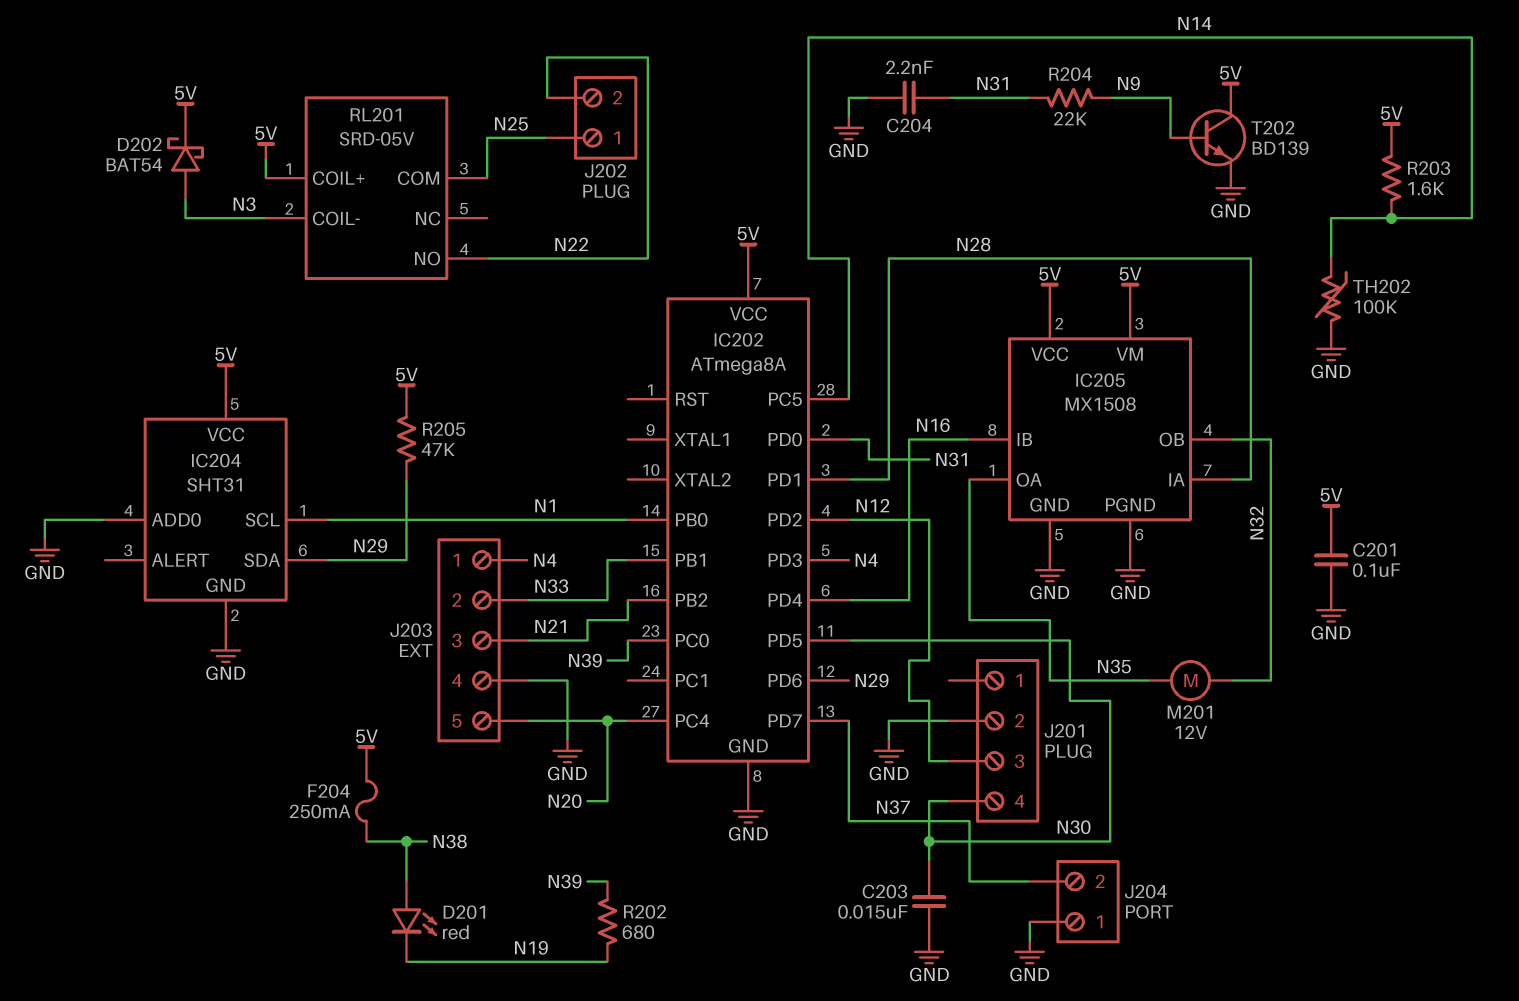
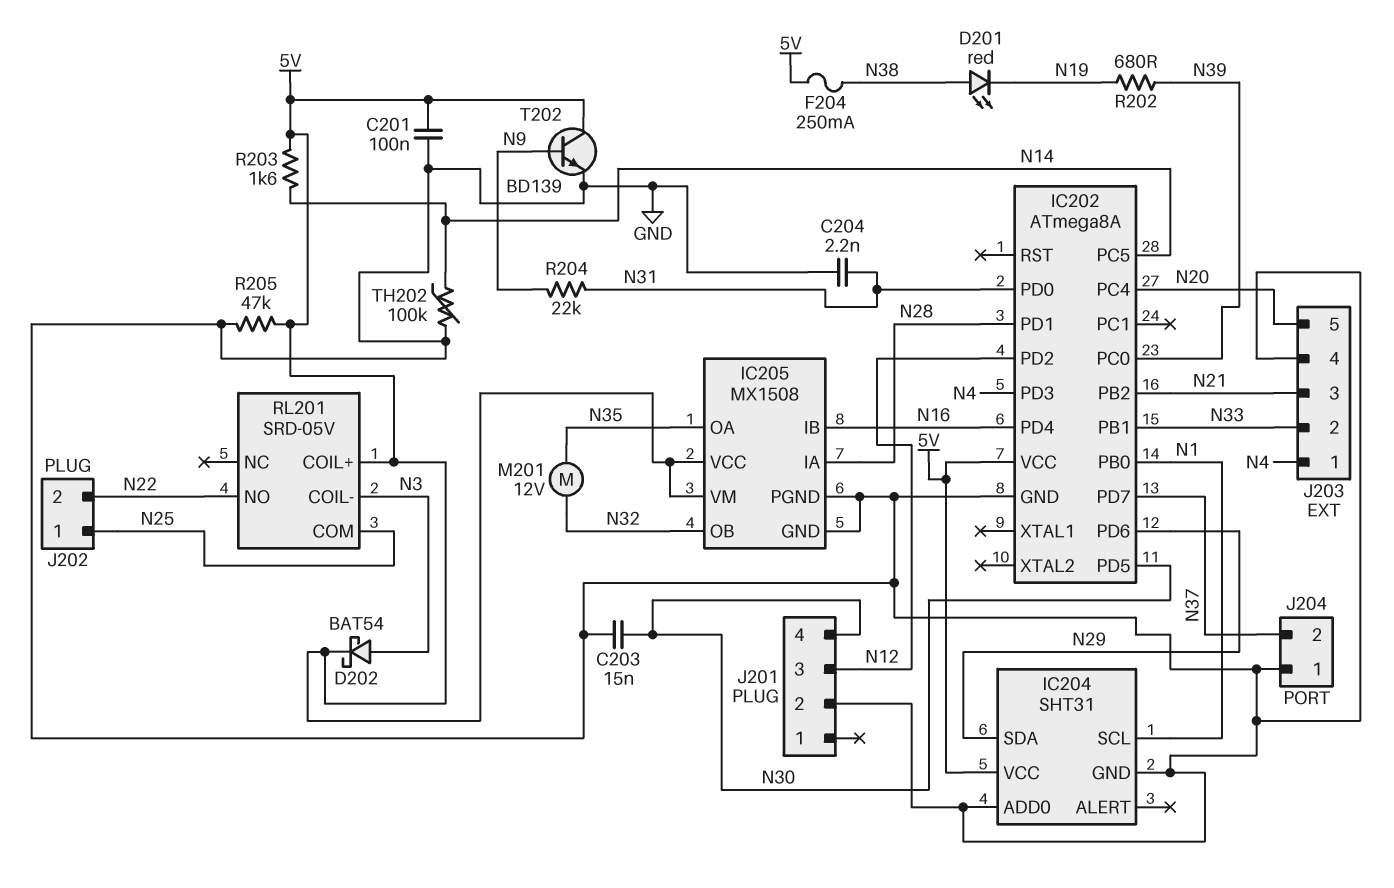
R205: 47k (5V, N29) -> 47k (5V, GND)

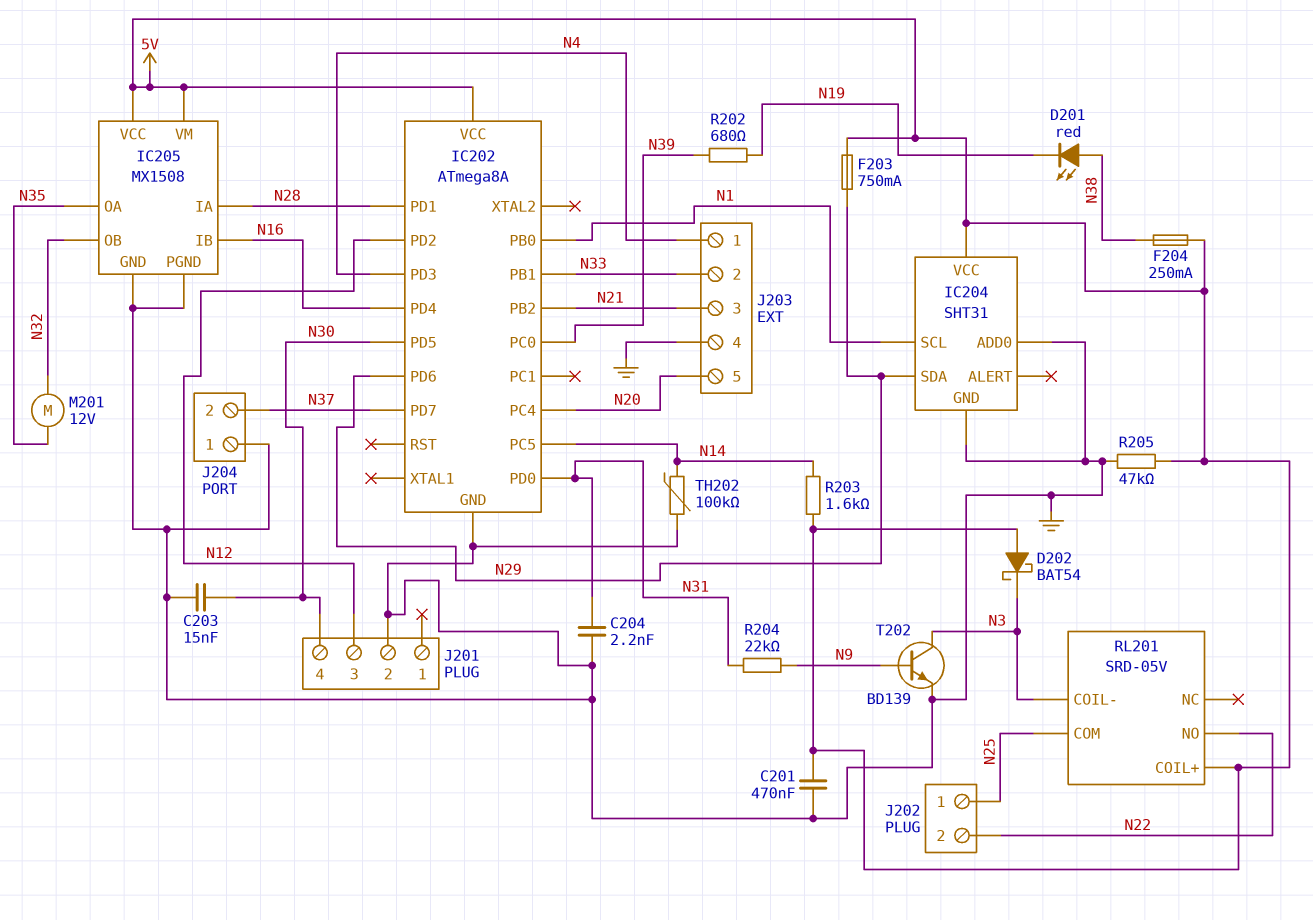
C201: 100nF (5V, GND) -> 470nF (5V, GND)
D202: schottky BAT54 (A N3, K 5V) -> schottky BAT54 (A 5V, K N3)
F203: none -> 750mA (5V, N29)
T202: NPN BD139 (B N9, C 5V, E GND) -> NPN BD139 (B N9, C N3, E GND)

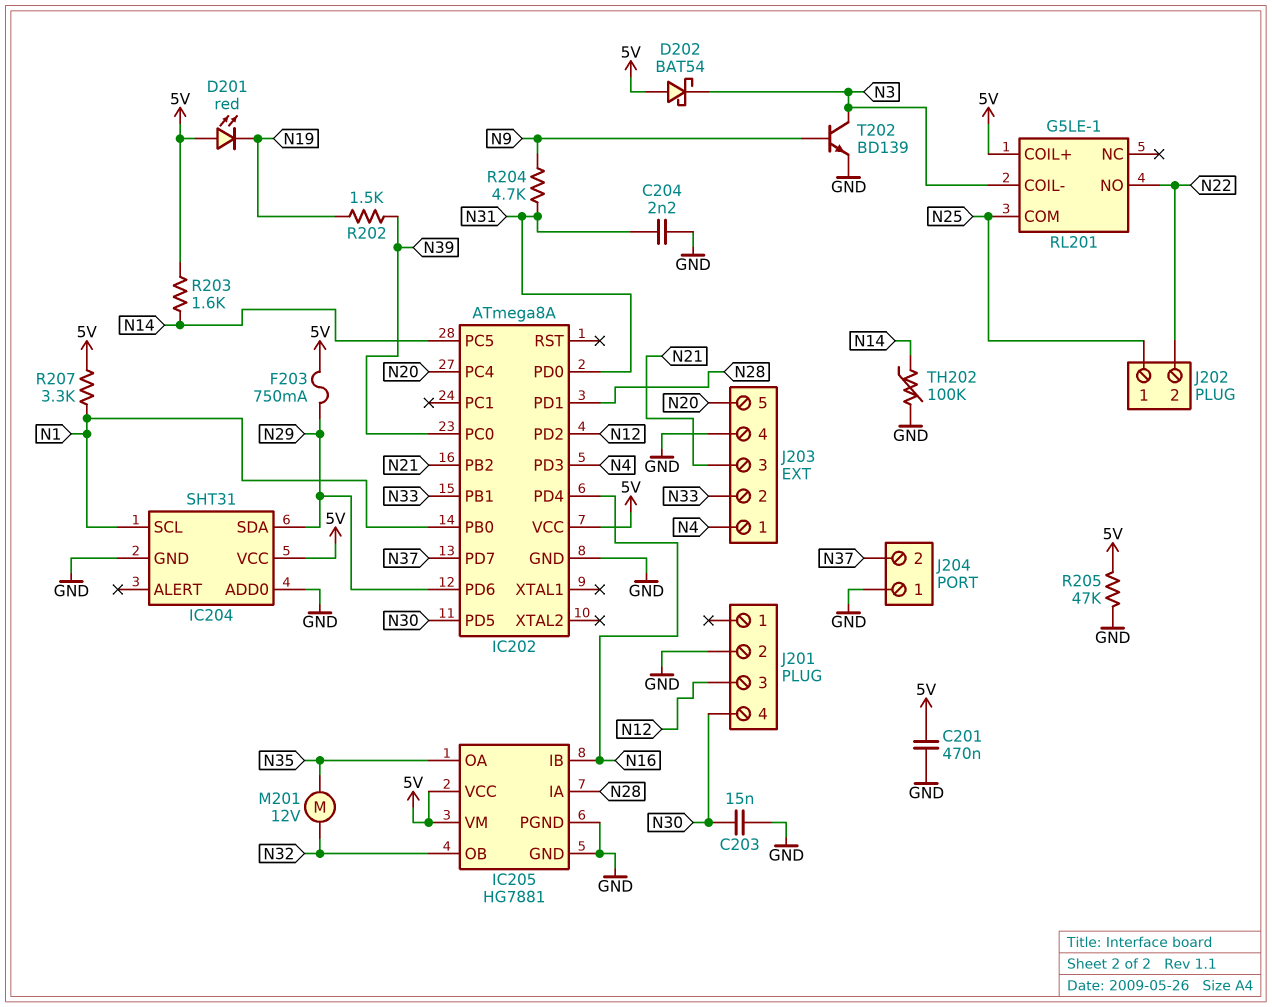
D201: LED red (A N38, K N19) -> LED red (A 5V, K N19)
F204: 250mA (5V, N38) -> none
IC205: MX1508 -> HG7881
R202: 680 (N19, N39) -> 1.5k (N19, N39)
R204: 22k (N9, N31) -> 4.7k (N9, N31)
R207: none -> 3.3k (5V, N1)
RL201: SRD-05V -> G5LE-1

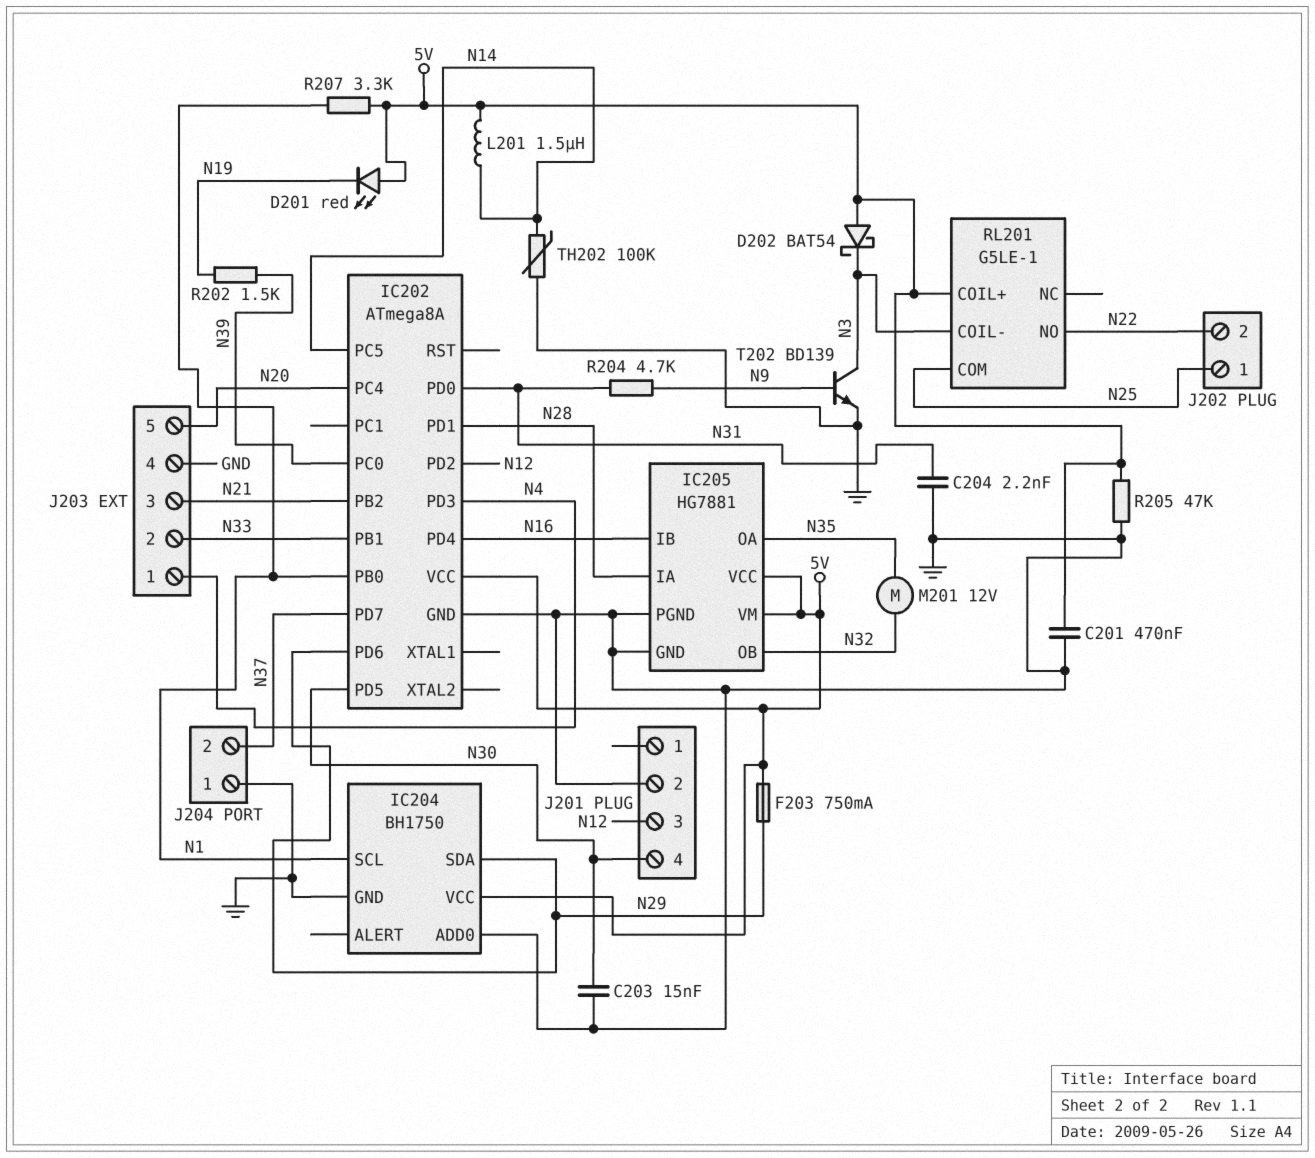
IC204: SHT31 -> BH1750
L201: none -> 1.5uH (5V, N14)
R203: 1.6k (5V, N14) -> none

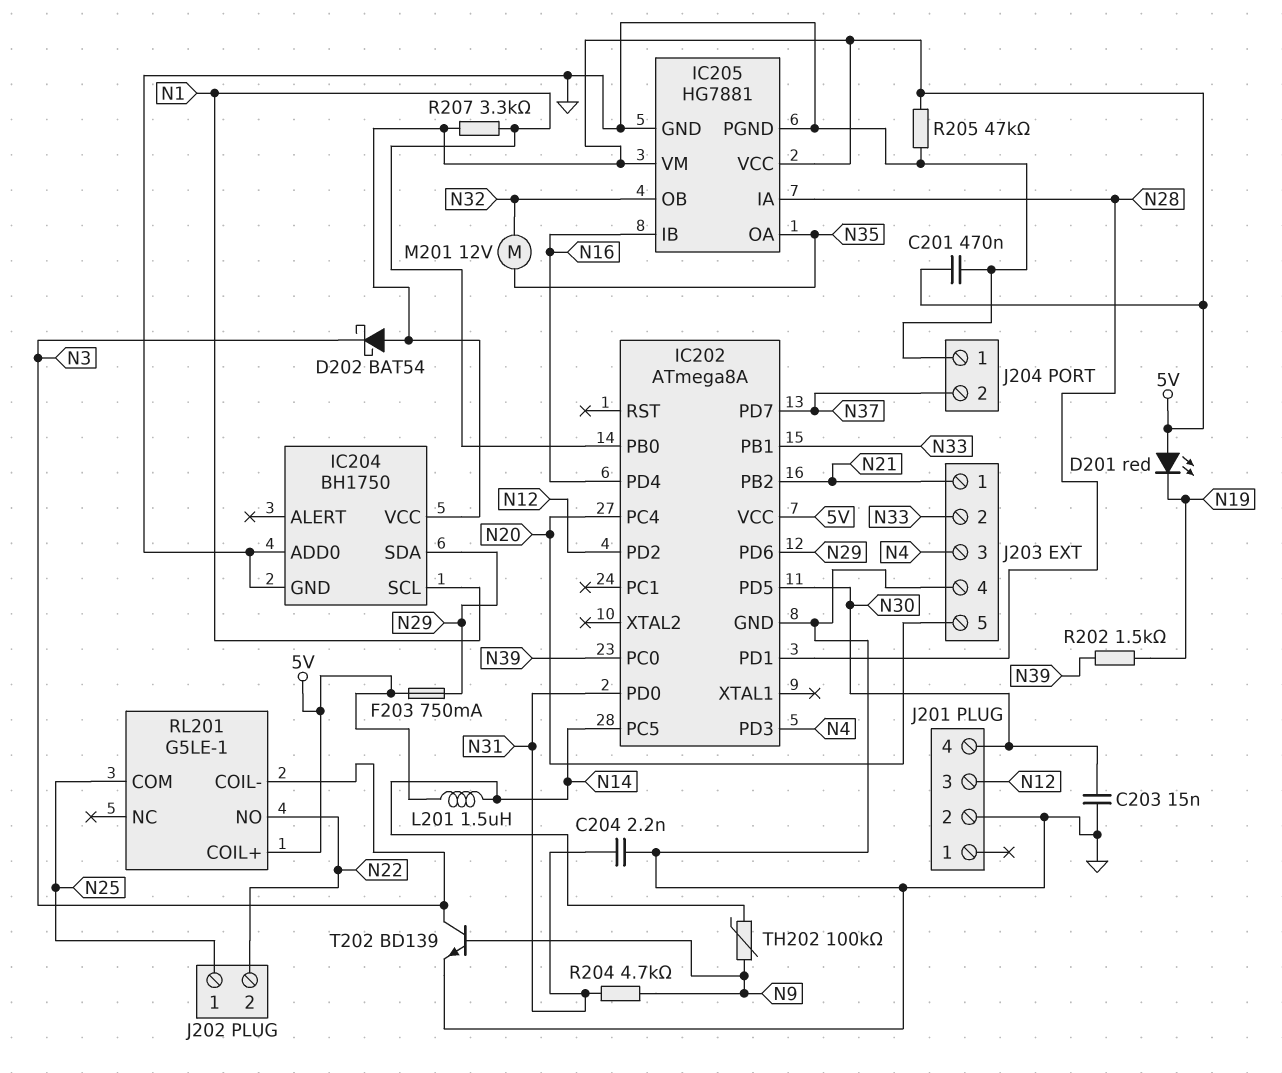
J203 pin 1: N4 -> N21
J203 pin 3: N21 -> N4
TH202: 100k (GND, N14) -> 100k (N9, N14)

